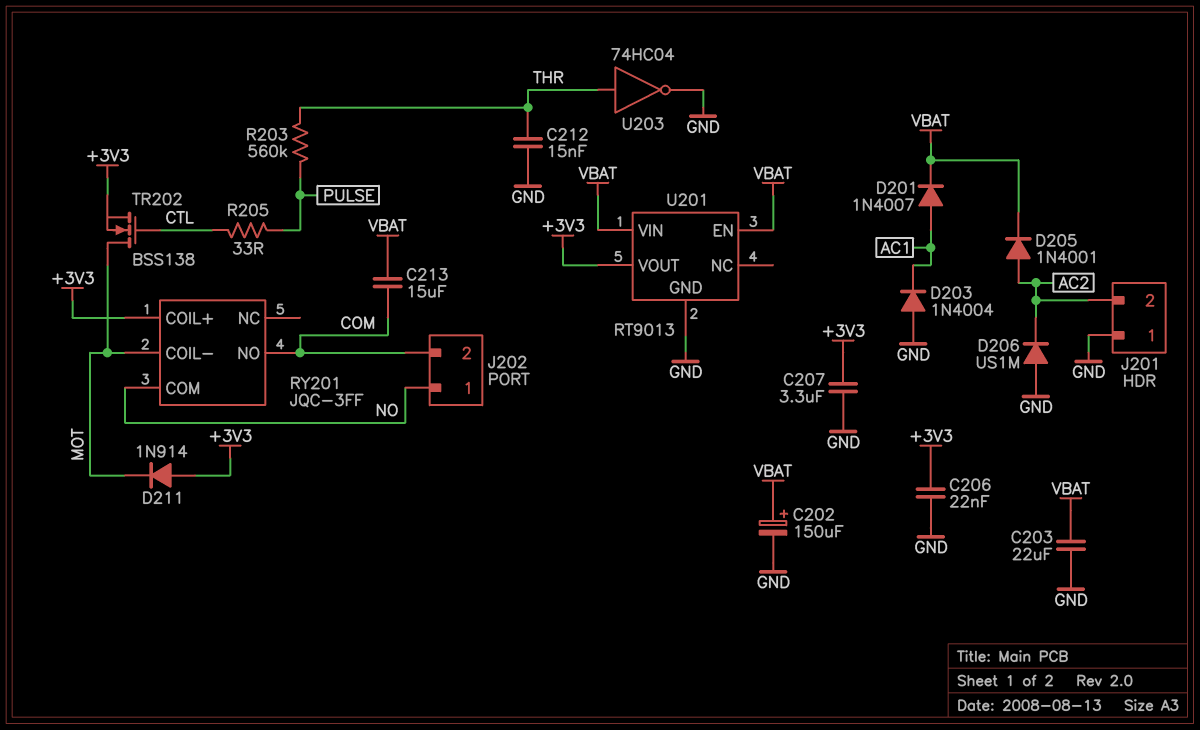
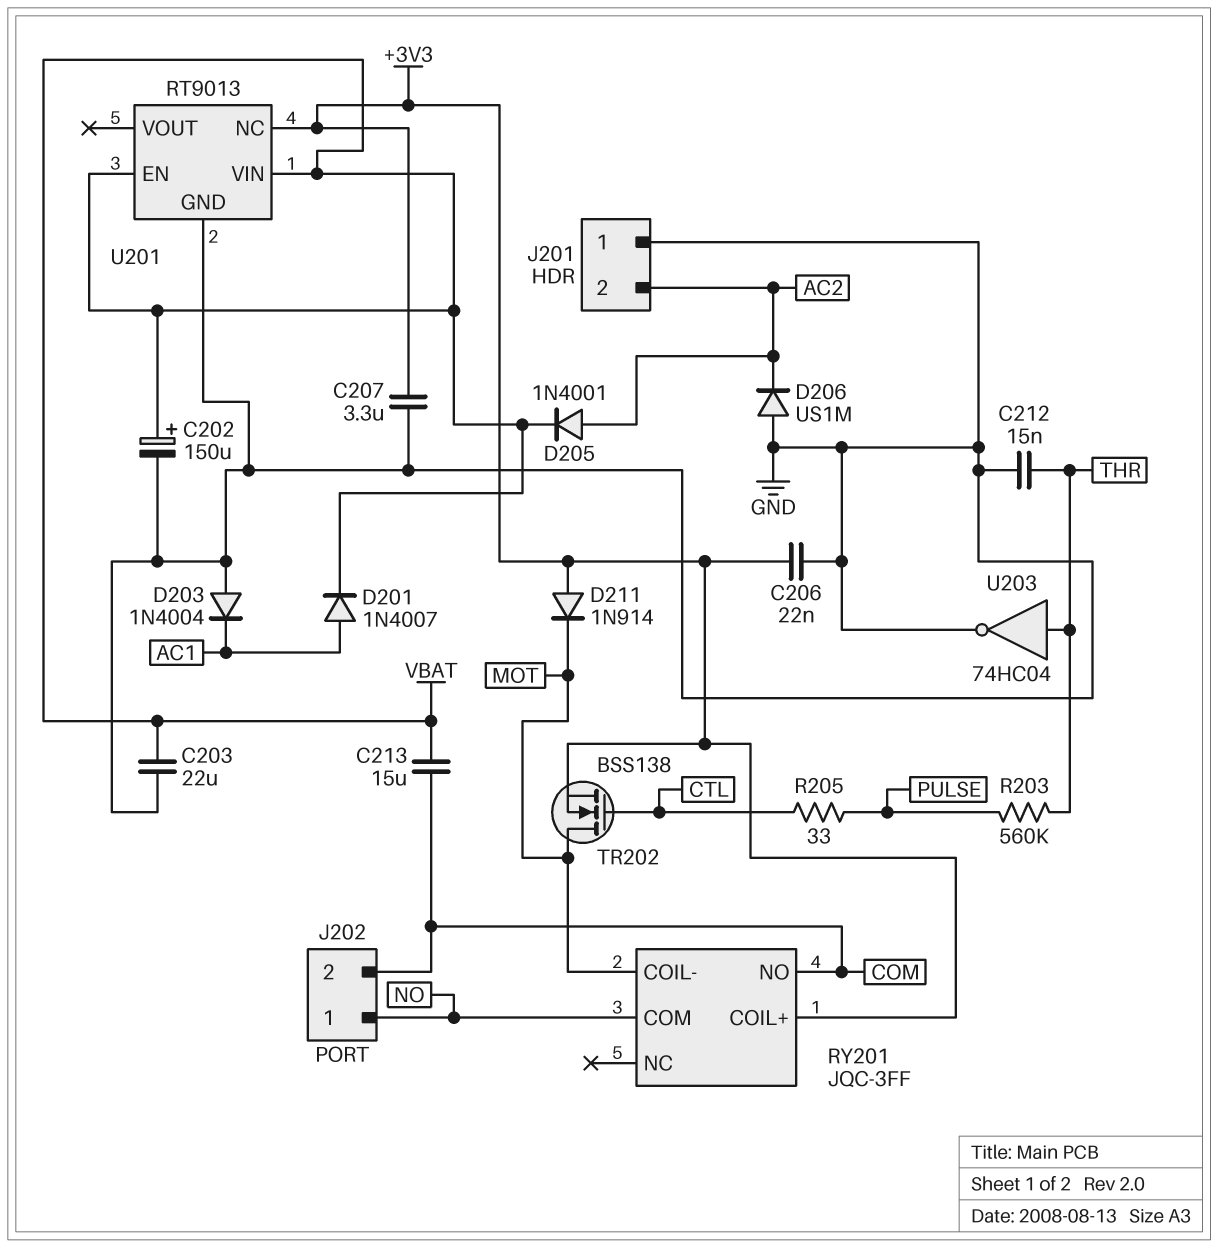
U201 pin NC: none -> +3V3
U201 pin VOUT: +3V3 -> none

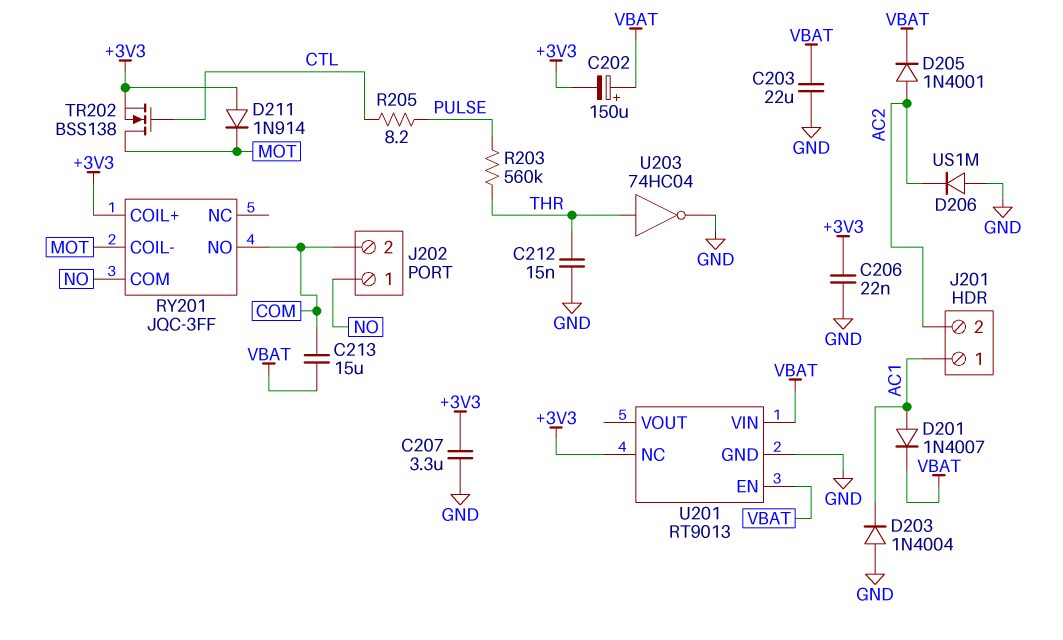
C202: 150uF (plus VBAT, minus GND) -> 150uF (plus VBAT, minus +3V3)
J201 pin 1: GND -> AC1
R205: 33 (CTL, PULSE) -> 8.2 (CTL, PULSE)

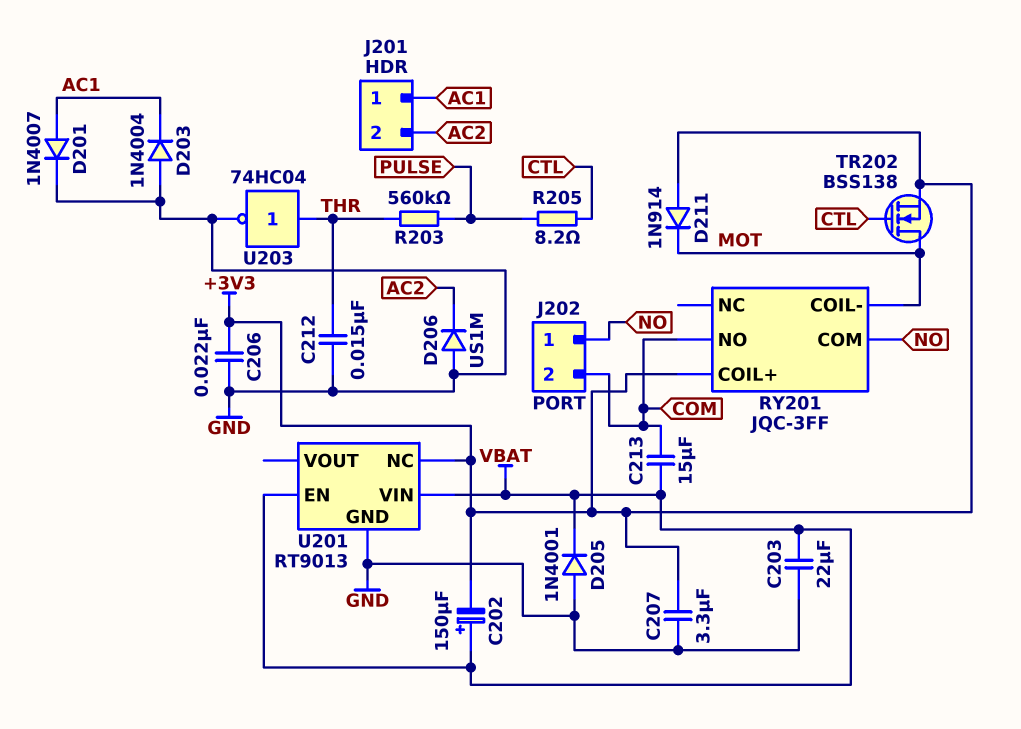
D201: diode 1N4007 (A AC1, K VBAT) -> diode 1N4007 (A AC1, K GND)
D205: diode 1N4001 (A AC2, K VBAT) -> diode 1N4001 (A GND, K VBAT)

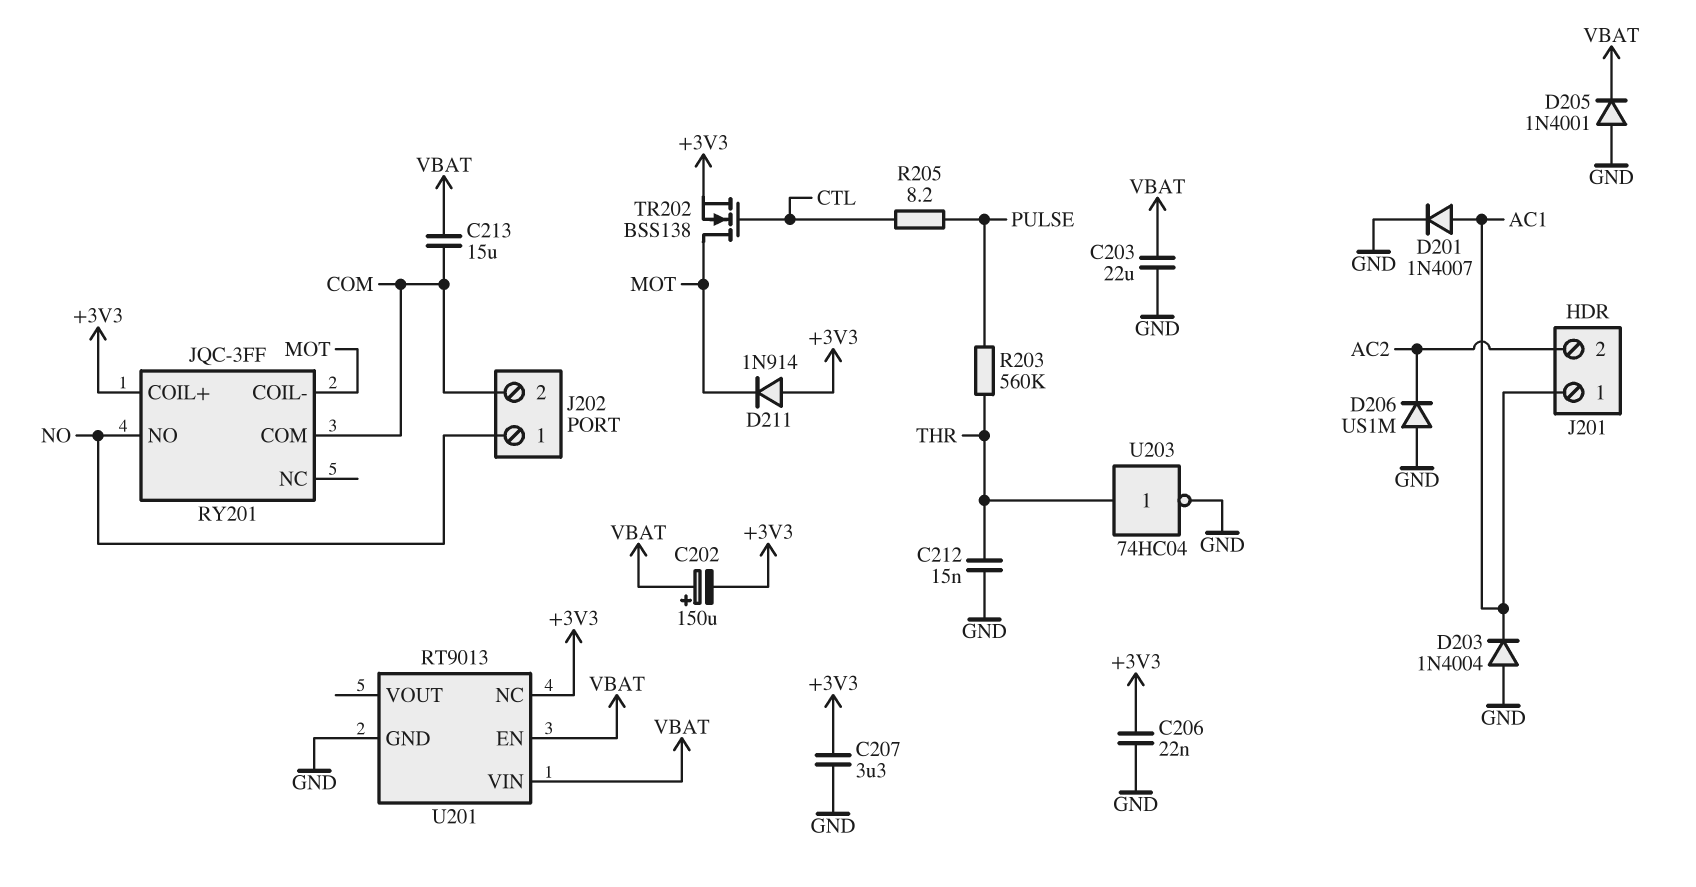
RY201 pin COM: NO -> COM
RY201 pin NO: COM -> NO

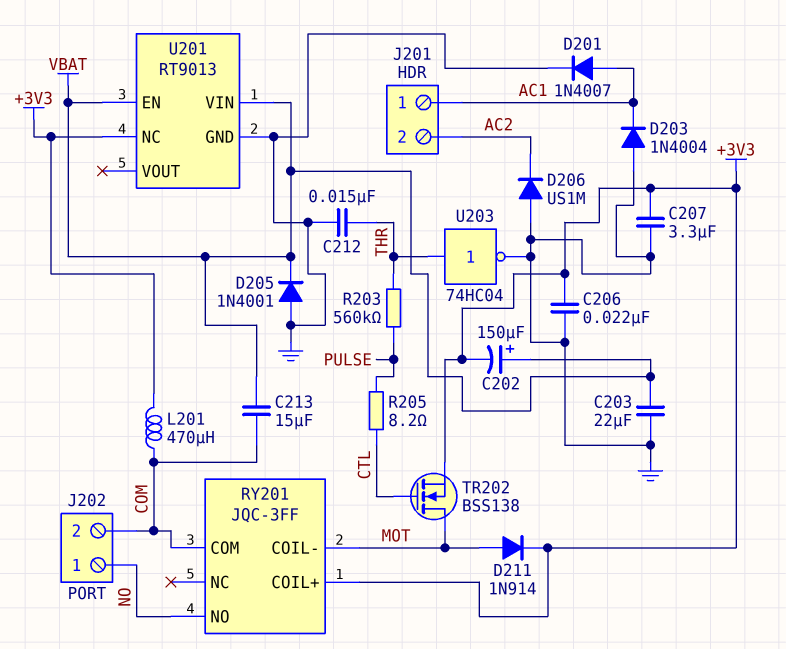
D211: diode 1N914 (A +3V3, K MOT) -> diode 1N914 (A MOT, K +3V3)
L201: none -> 470uH (+3V3, COM)

